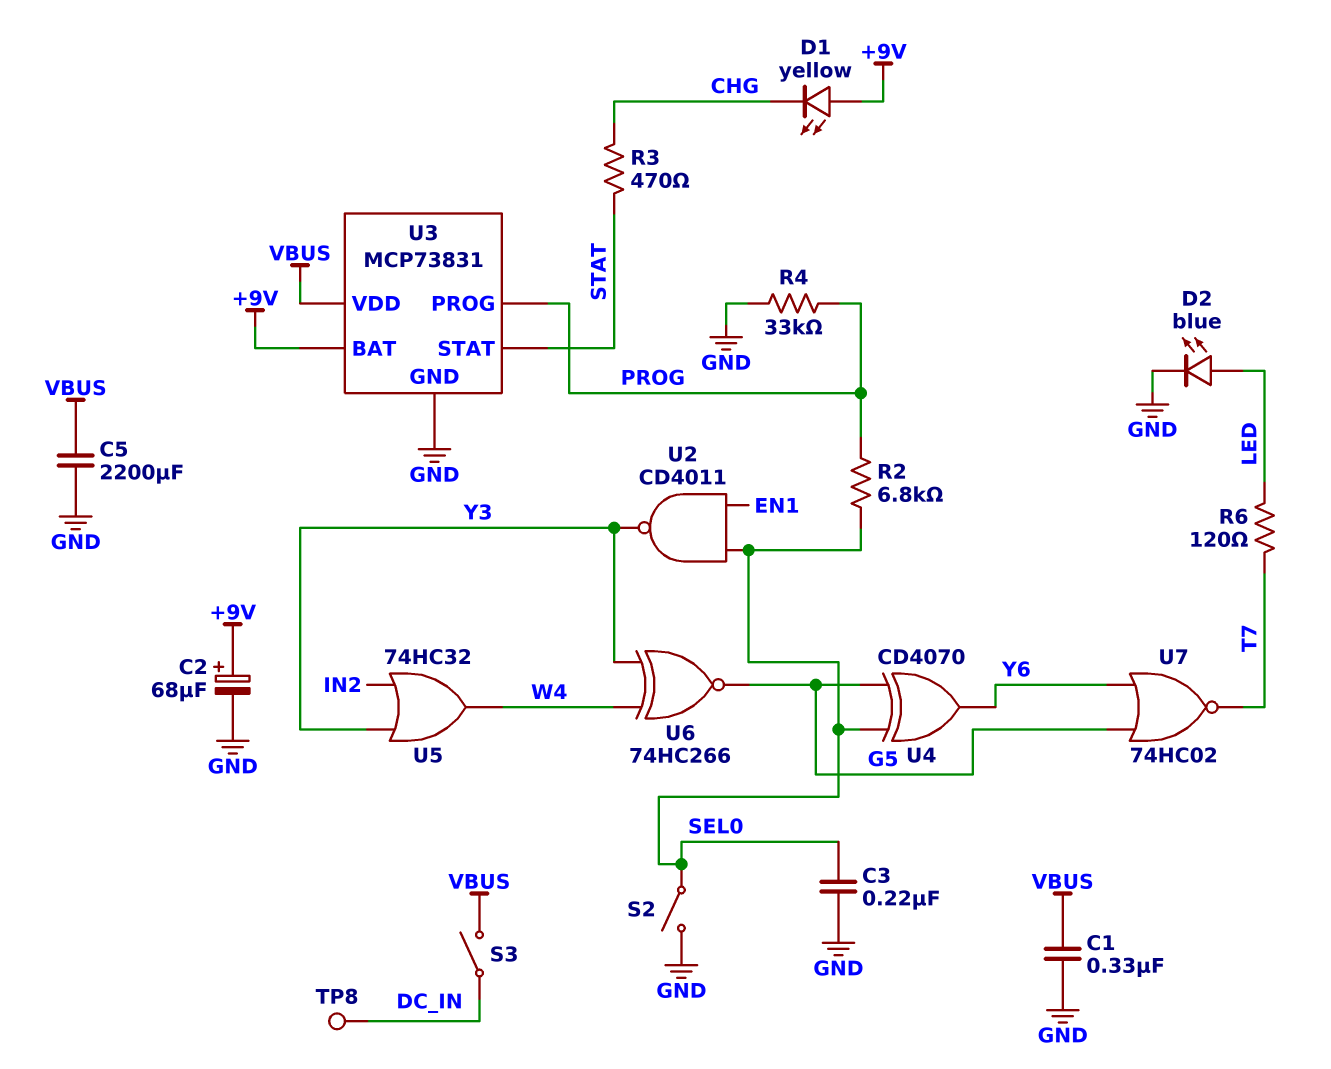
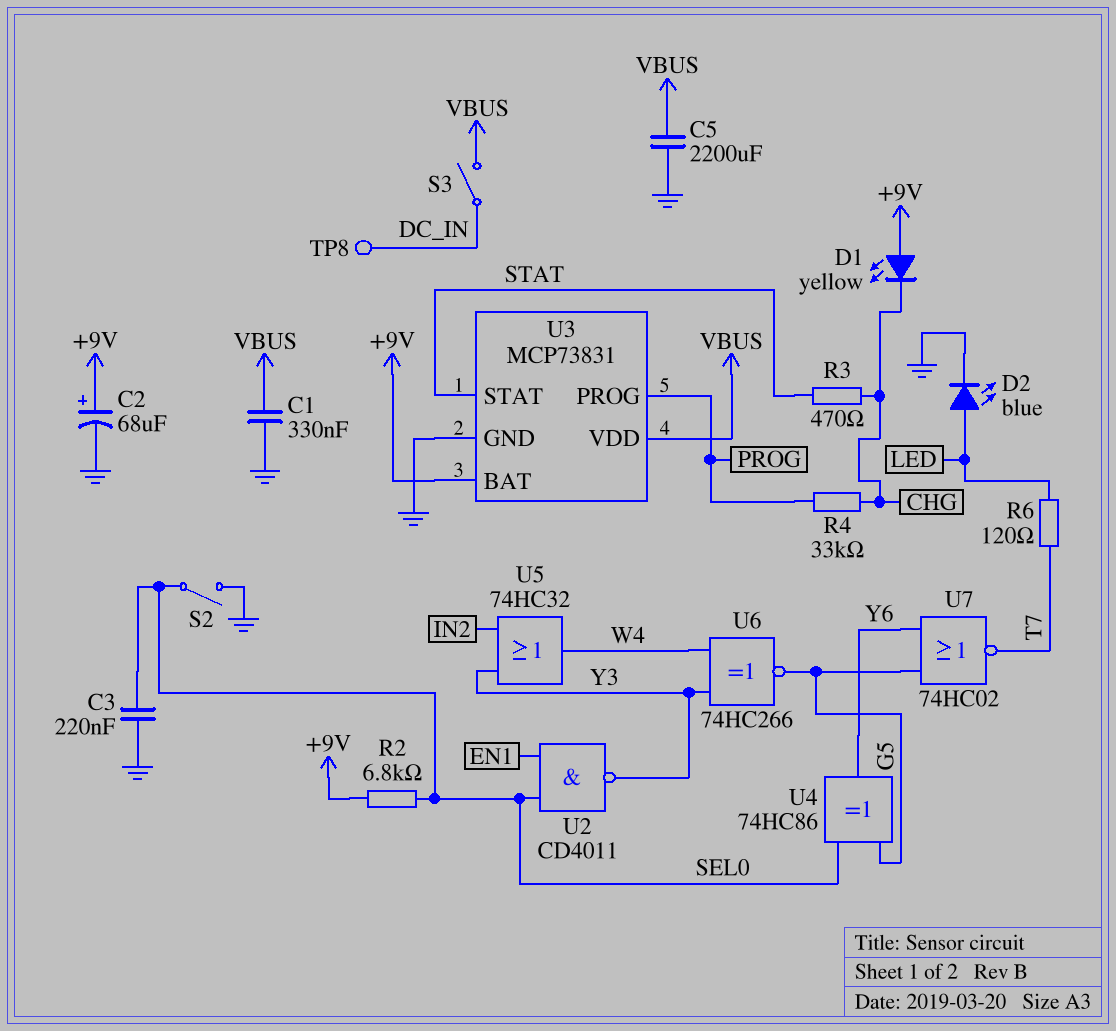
R2: 6.8k (PROG, SEL0) -> 6.8k (+9V, SEL0)
R4: 33k (GND, PROG) -> 33k (CHG, PROG)
U4: XOR CD4070 (in G5, in SEL0, out Y6) -> XOR 74HC86 (in G5, in SEL0, out Y6)

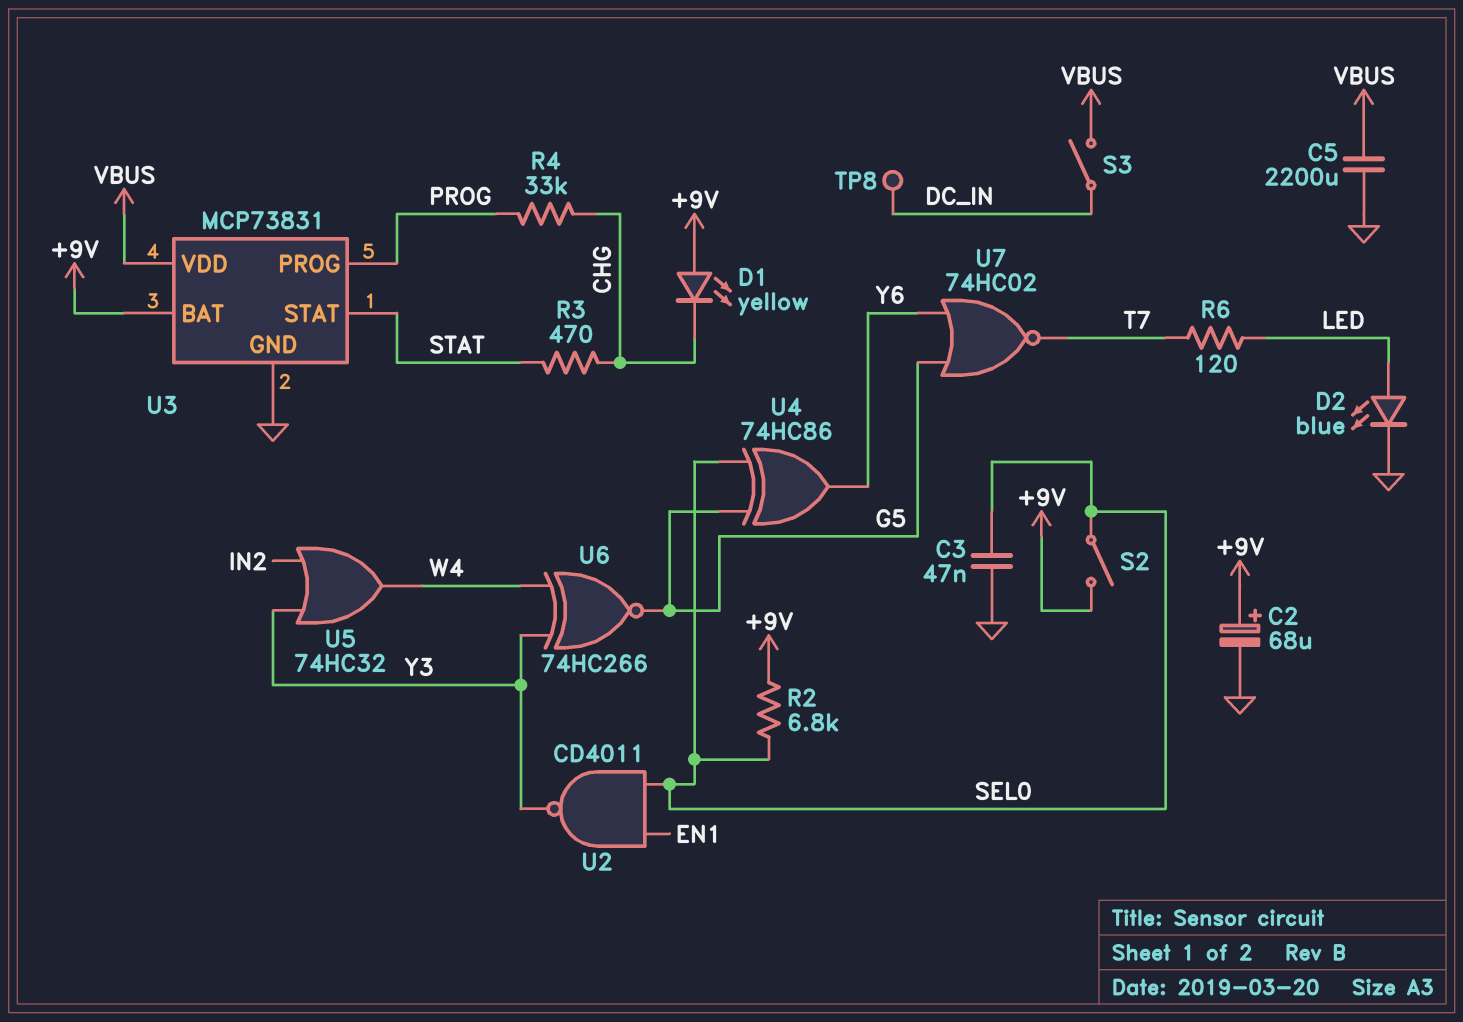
C1: 330nF (GND, VBUS) -> none
C3: 220nF (GND, SEL0) -> 47nF (GND, SEL0)
S2: switch (GND, SEL0) -> switch (+9V, SEL0)

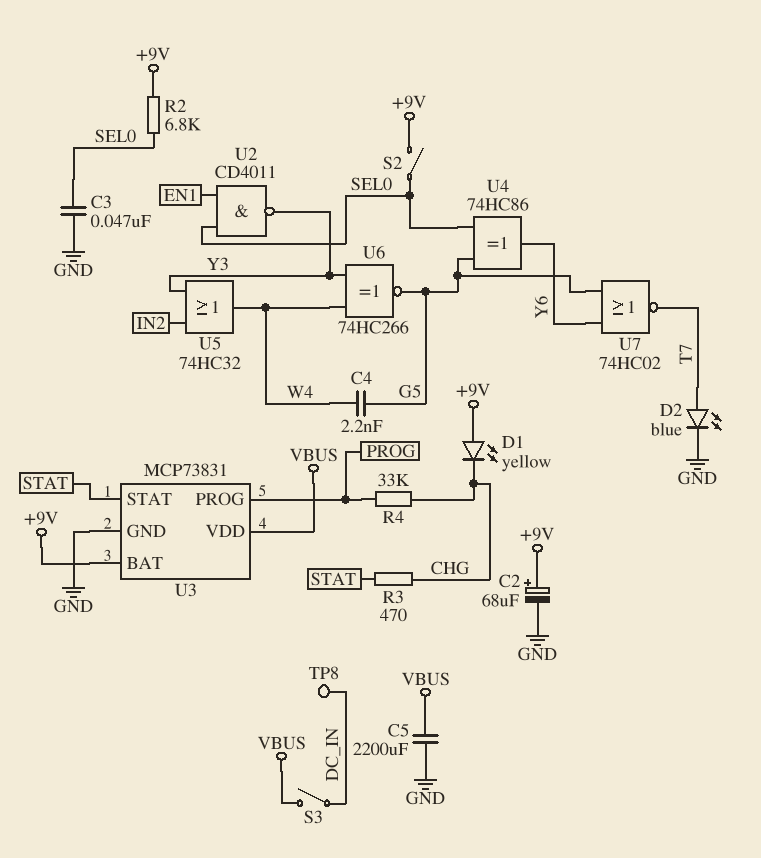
C4: none -> 2.2nF (G5, W4)
D2: LED blue (A LED, K GND) -> LED blue (A T7, K GND)
R6: 120 (LED, T7) -> none

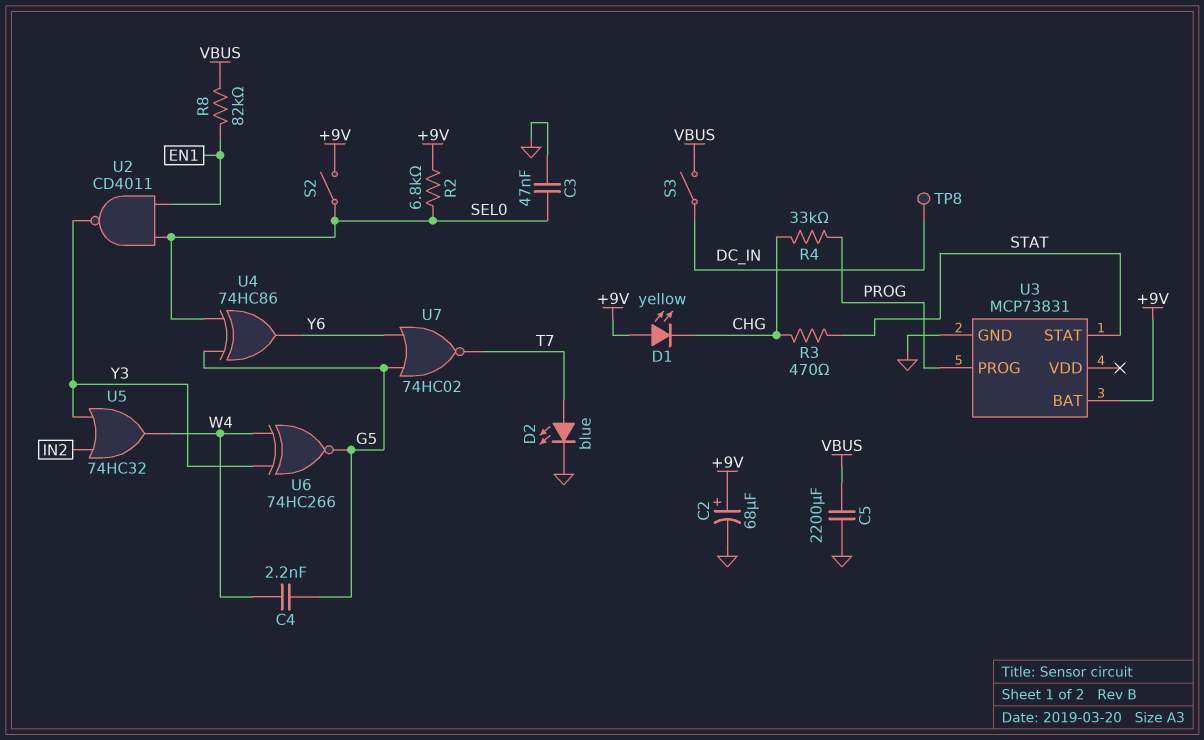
R8: none -> 82k (EN1, VBUS)
U3 pin VDD: VBUS -> none

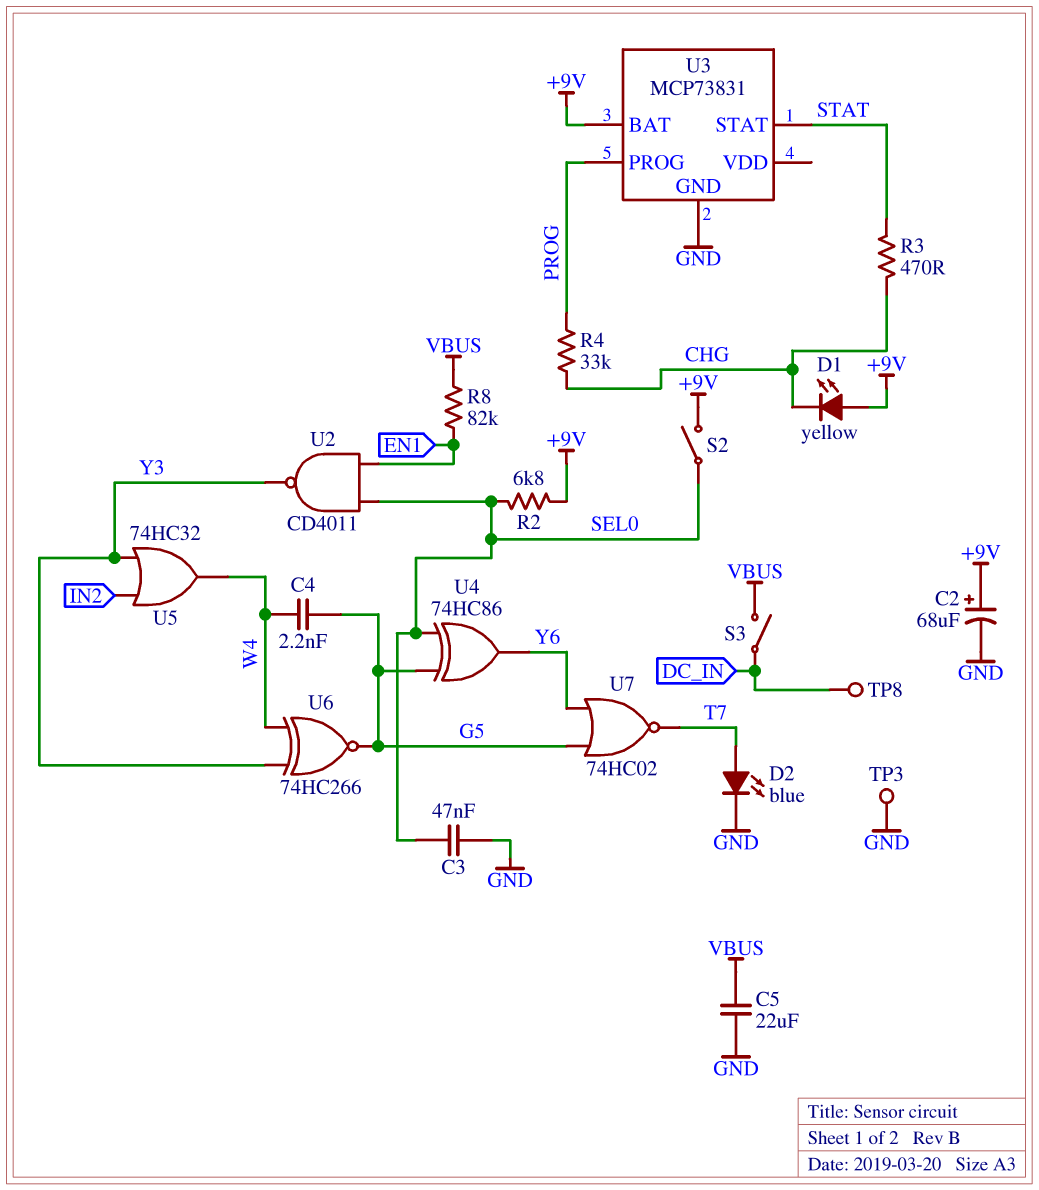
C5: 2200uF (GND, VBUS) -> 22uF (GND, VBUS)
TP3: none -> test point (GND)

